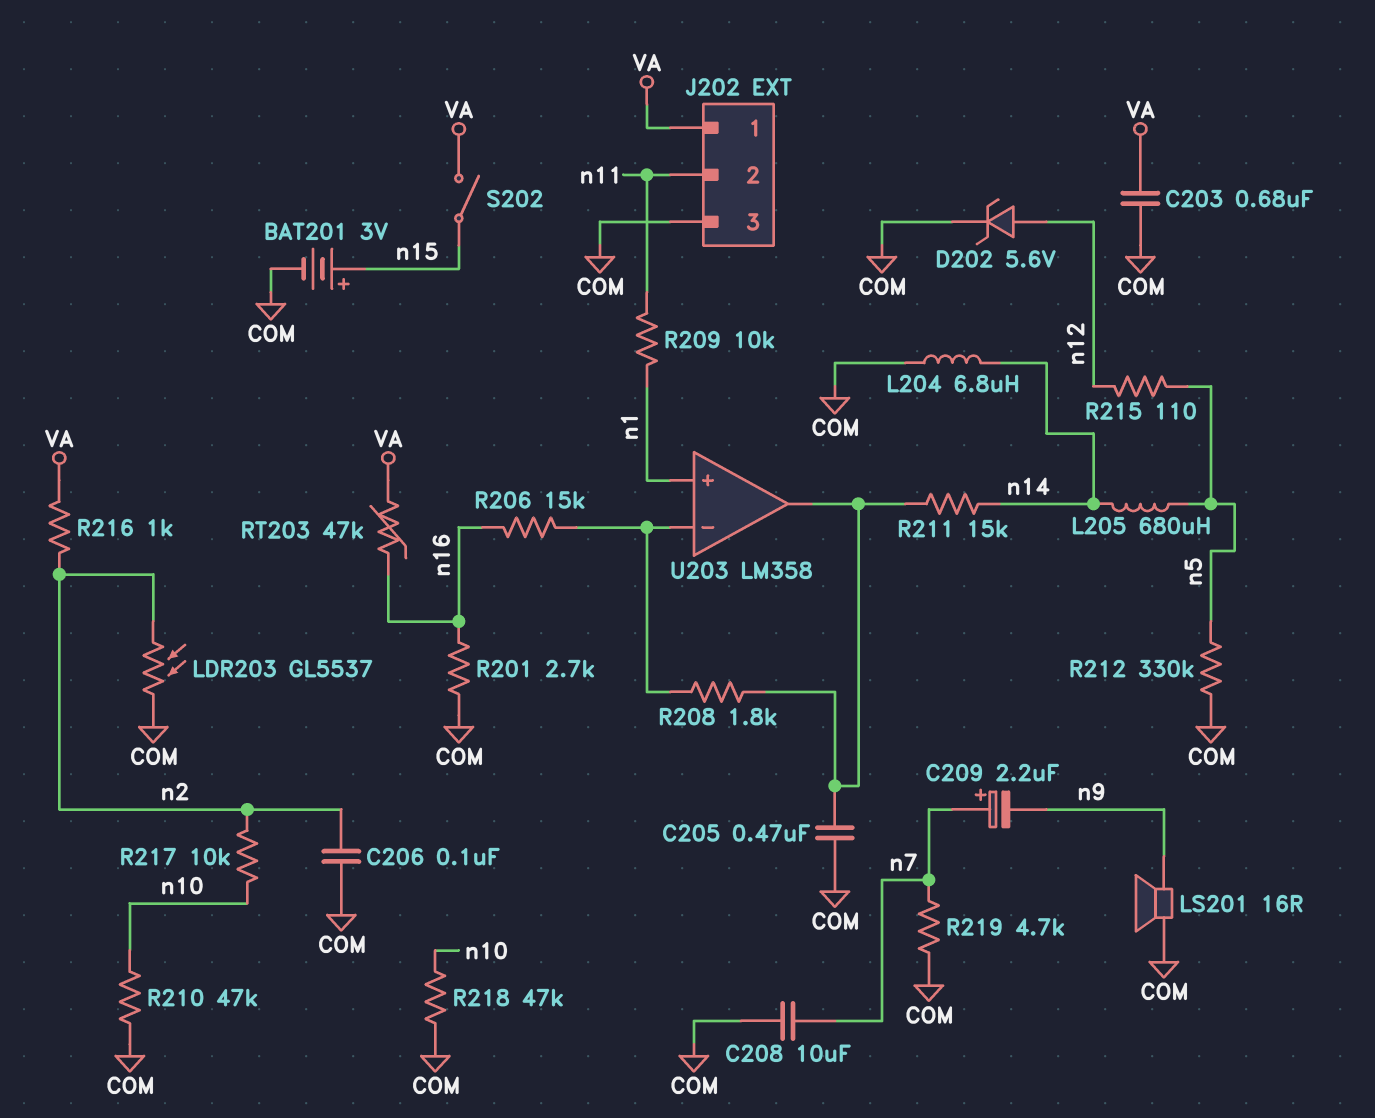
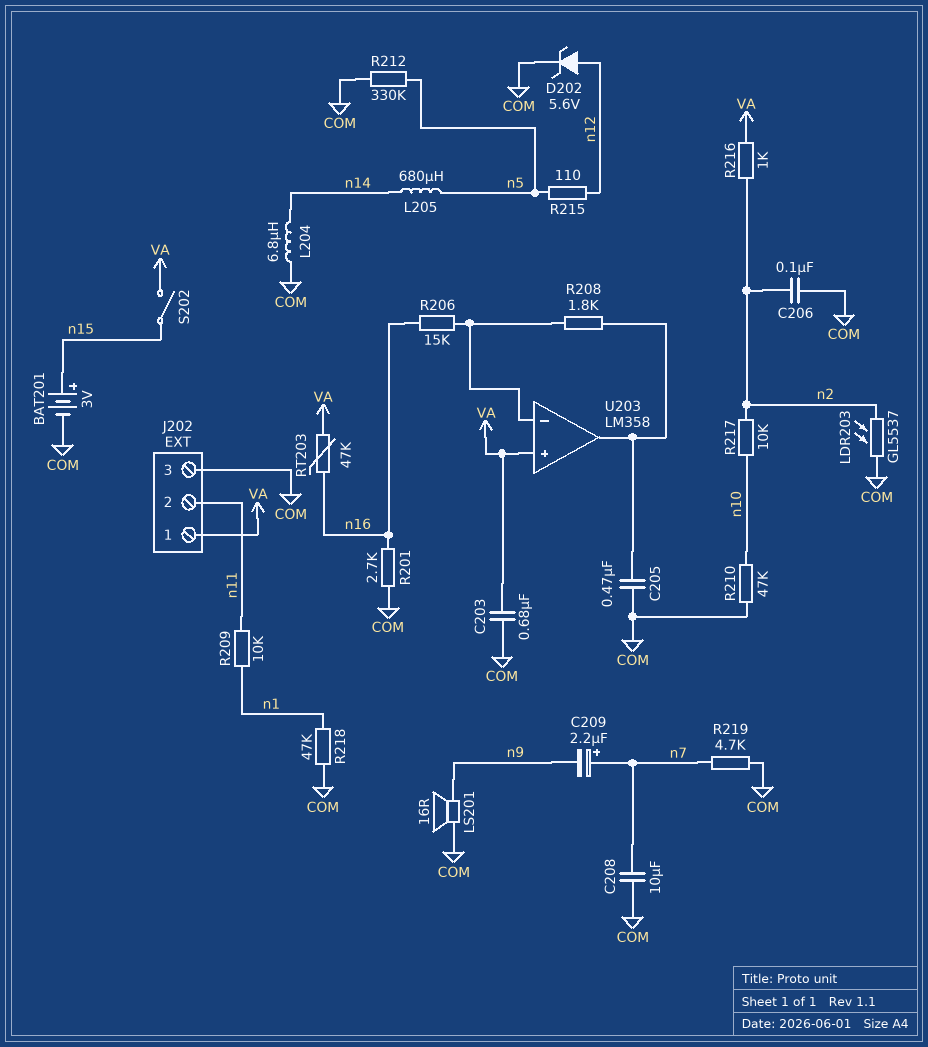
R211: 15k (U203/out, n14) -> none
R218: 47k (COM, n10) -> 47k (COM, n1)
U203 pin in+: n1 -> VA

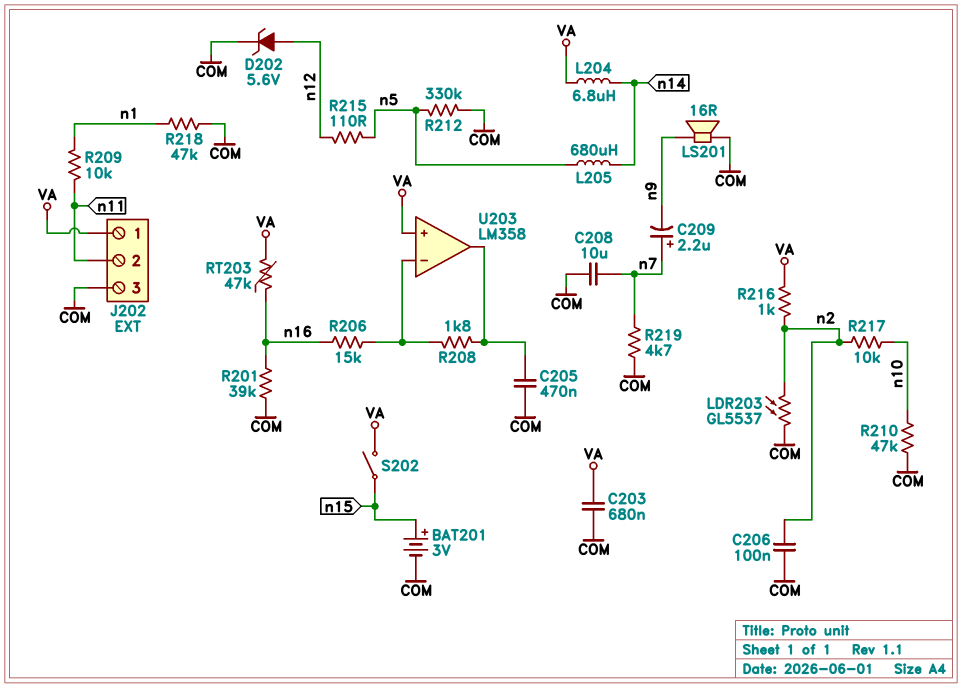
L204: 6.8uH (COM, n14) -> 6.8uH (VA, n14)
R201: 2.7k (COM, n16) -> 39k (COM, n16)

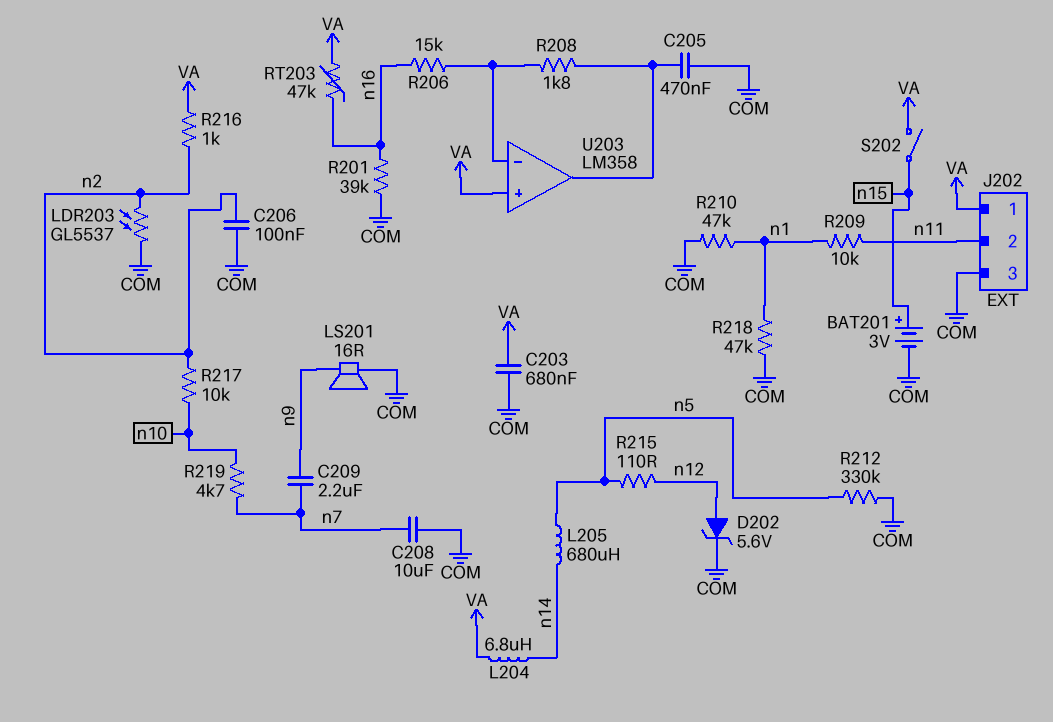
C209: 2.2uF (plus n7, minus n9) -> 2.2uF (n7, n9)
R210: 47k (COM, n10) -> 47k (COM, n1)
R219: 4.7k (COM, n7) -> 4.7k (n7, n10)

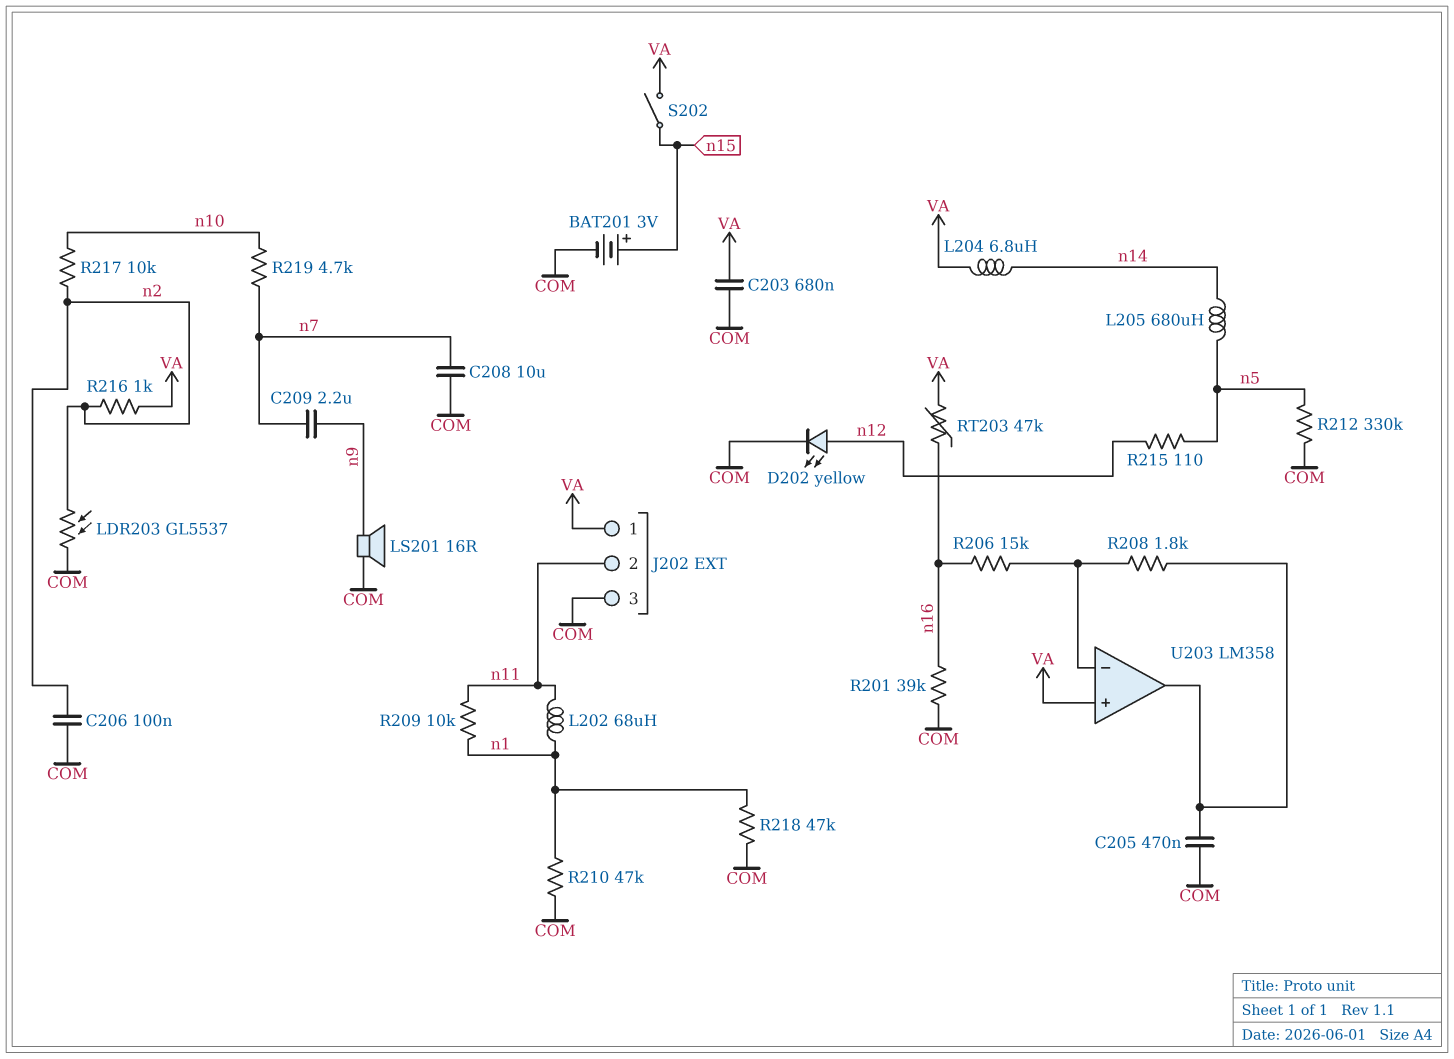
D202: zener 5.6V (A n12, K COM) -> LED yellow (A n12, K COM)
L202: none -> 68uH (n1, n11)

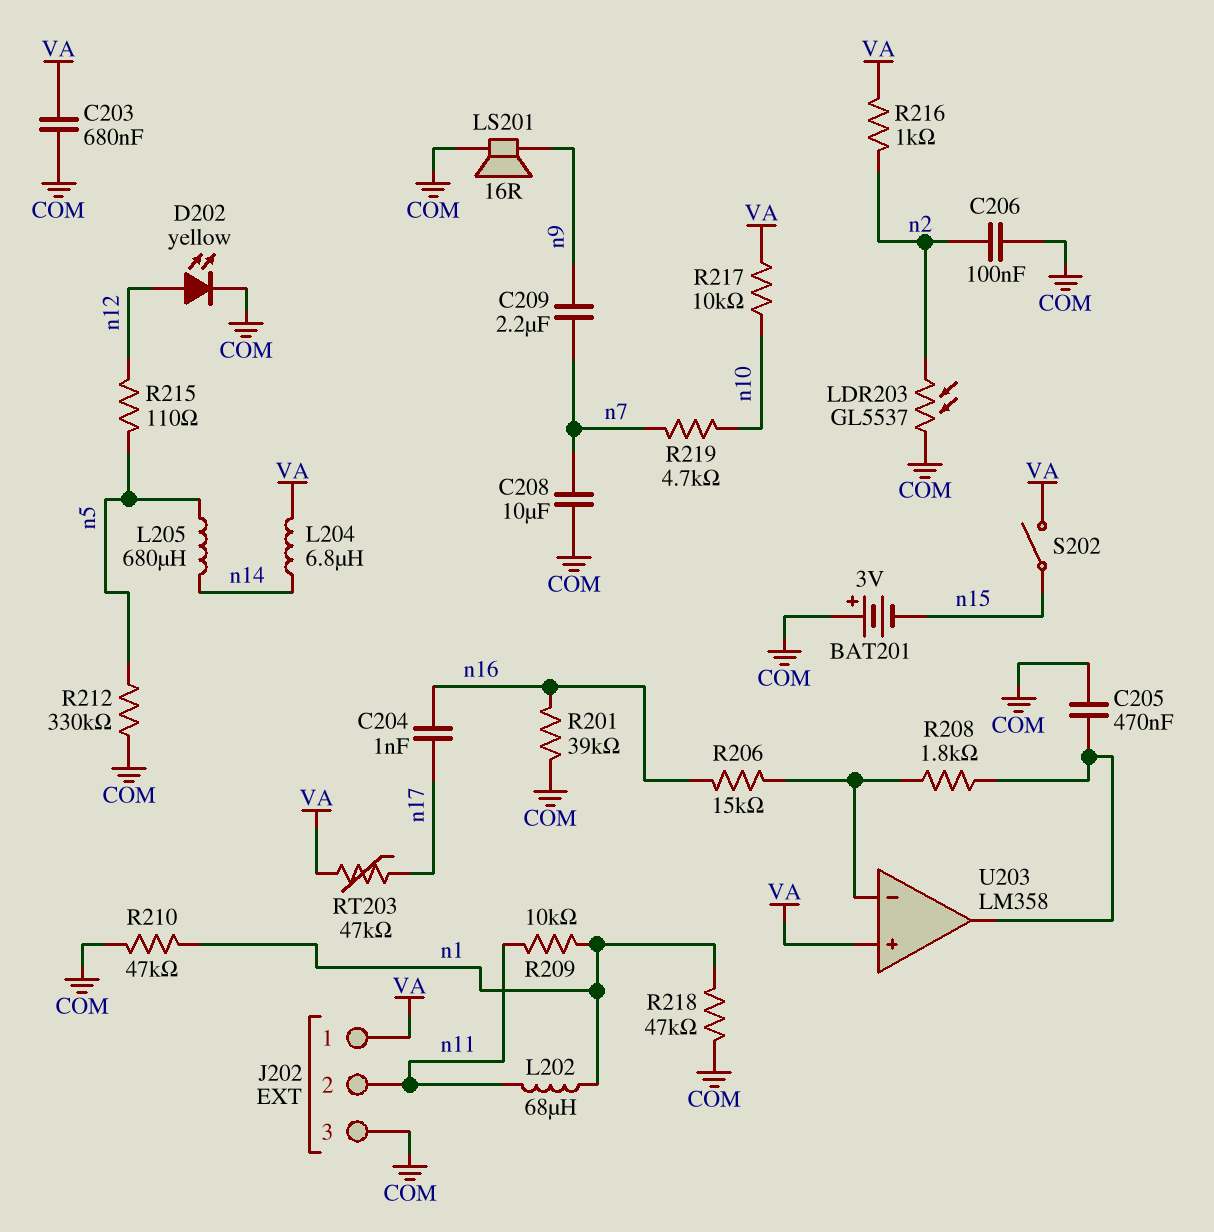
BAT201: 3V (plus n15, minus COM) -> 3V (plus COM, minus n15)
C204: none -> 1nF (n16, n17)
R217: 10k (n2, n10) -> 10k (VA, n10)
RT203: 47k (VA, n16) -> 47k (VA, n17)

